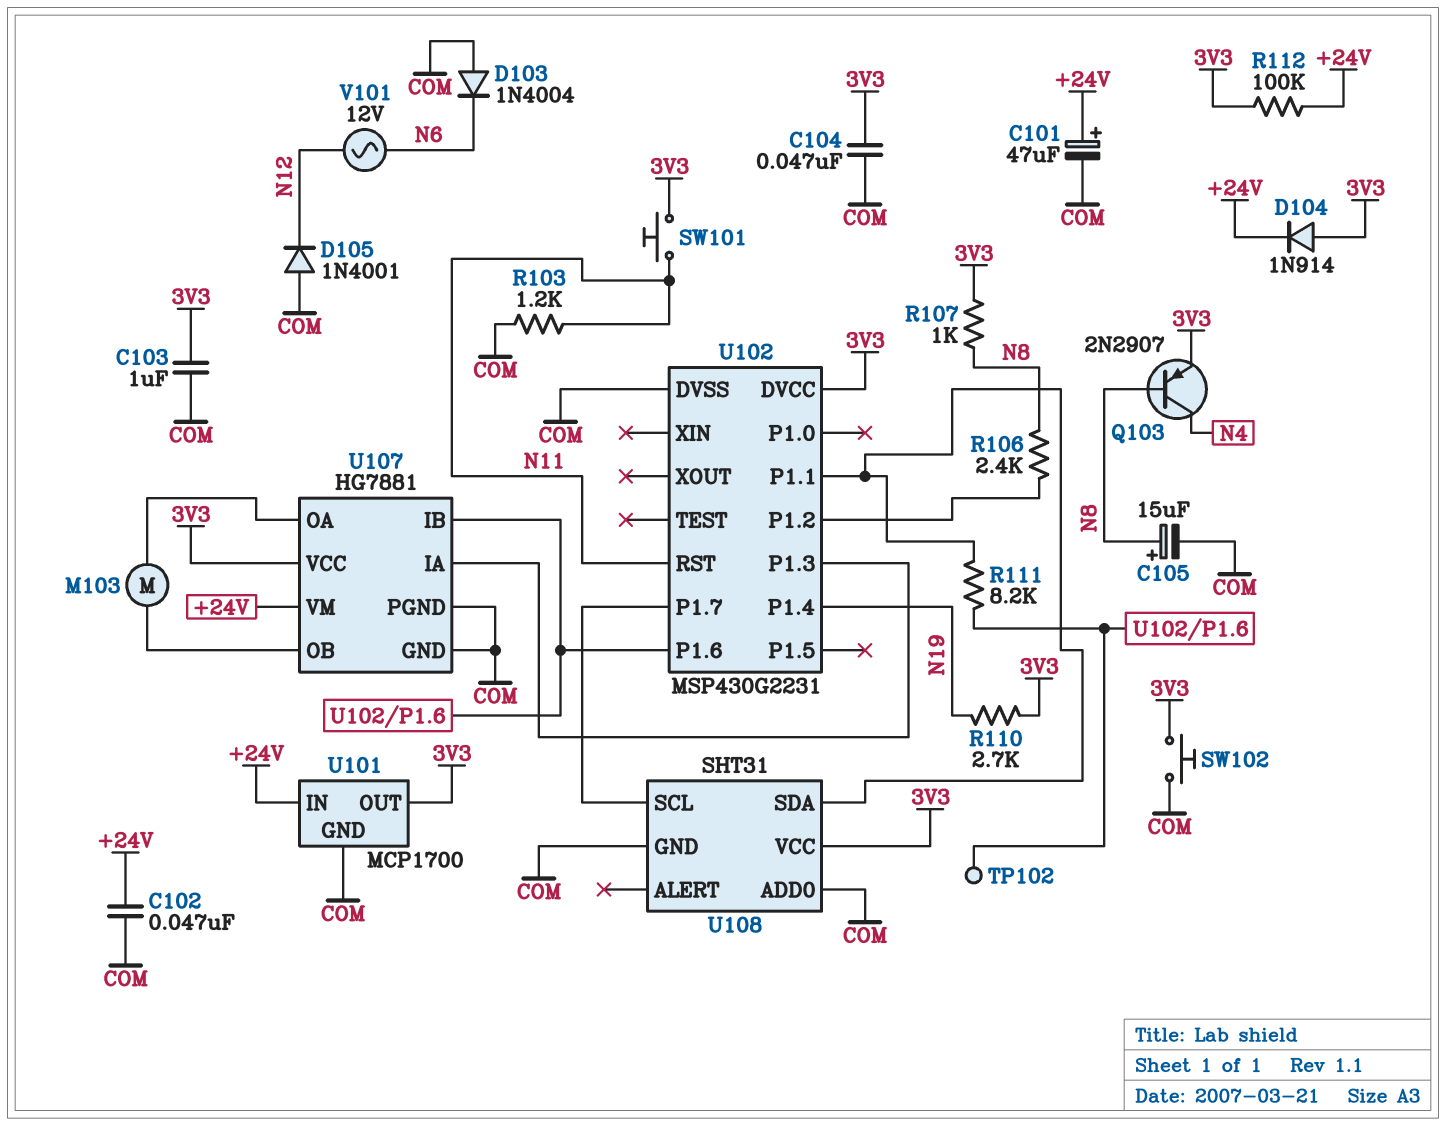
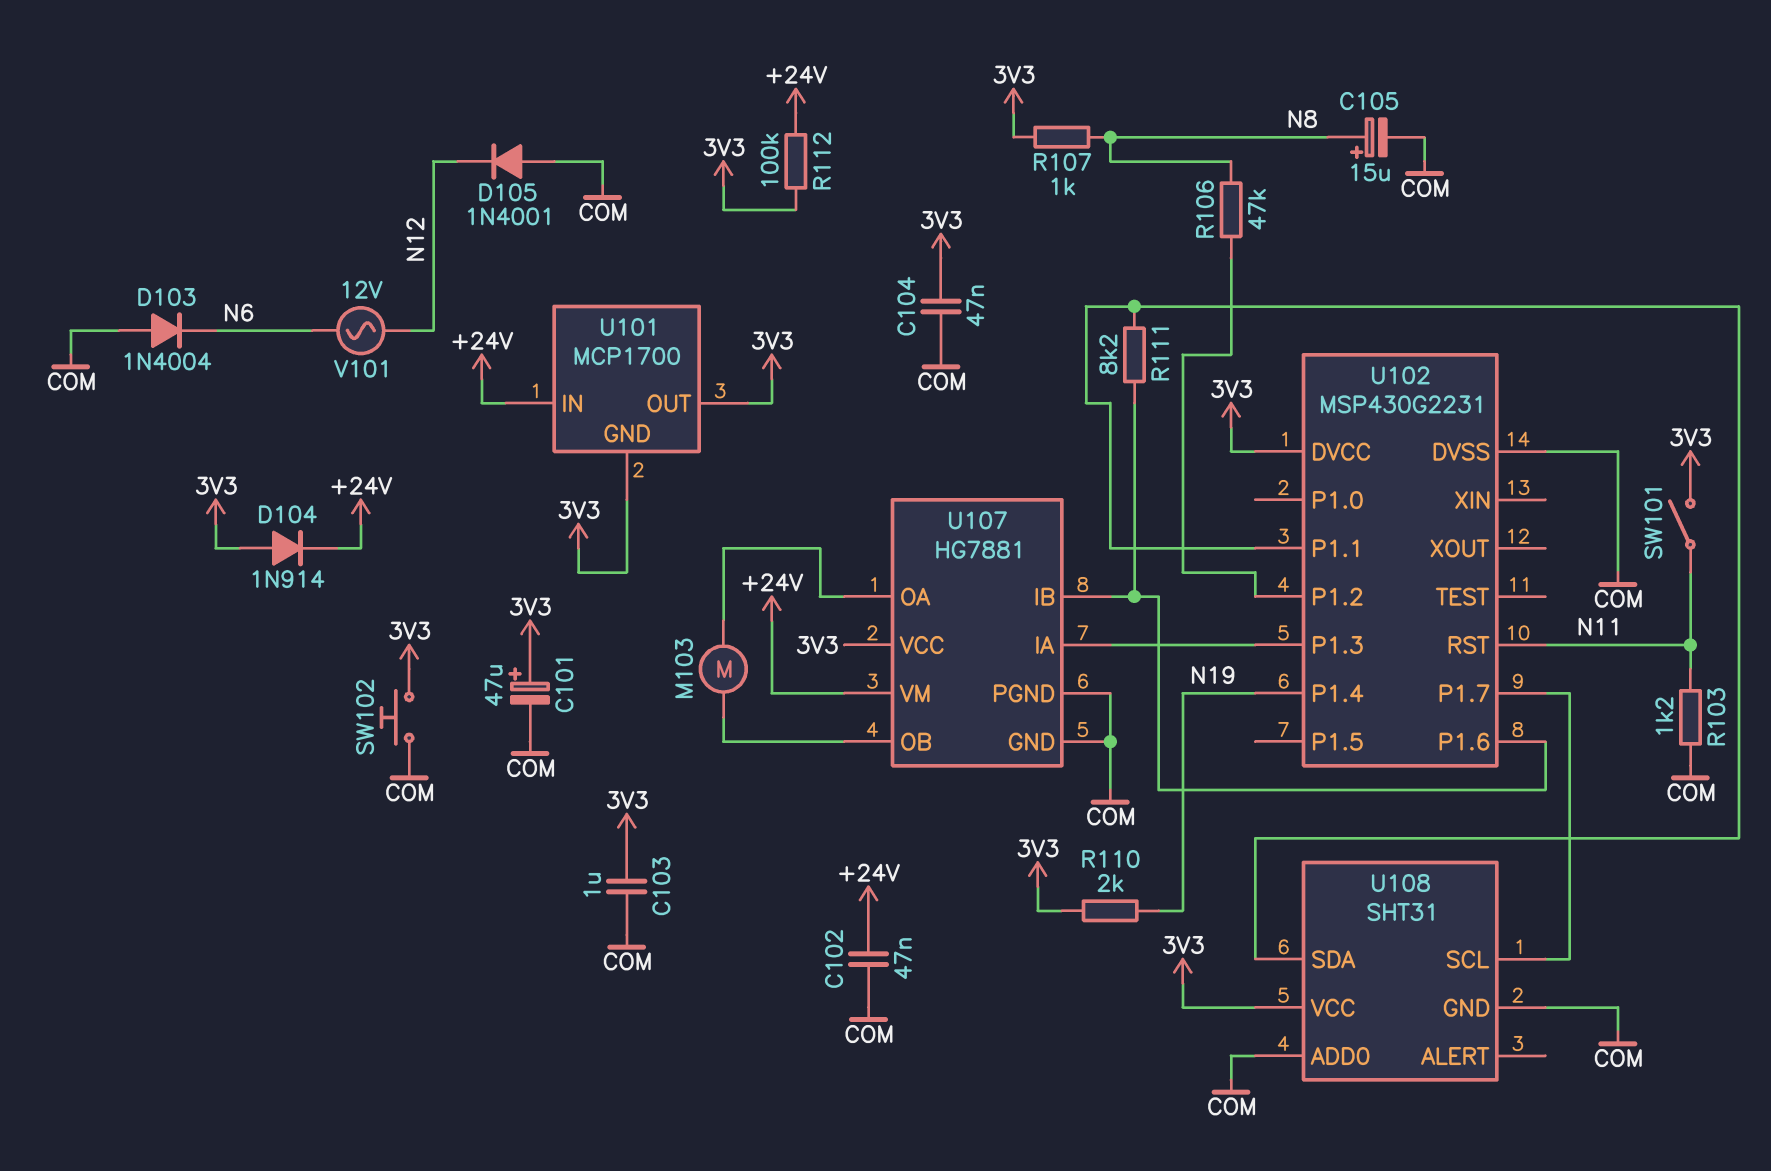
C101: 47uF (plus +24V, minus COM) -> 47uF (plus 3V3, minus COM)
Q103: PNP 2N2907 (B N8, C N4, E 3V3) -> none
R106: 2.4k (N8, U102/P1.2) -> 47k (N8, U102/P1.2)
R110: 2.7k (3V3, N19) -> 2k (3V3, N19)
SW101: button (3V3, N11) -> switch (3V3, N11)
TP102: test point (U102/P1.6) -> none
U101 pin GND: COM -> 3V3

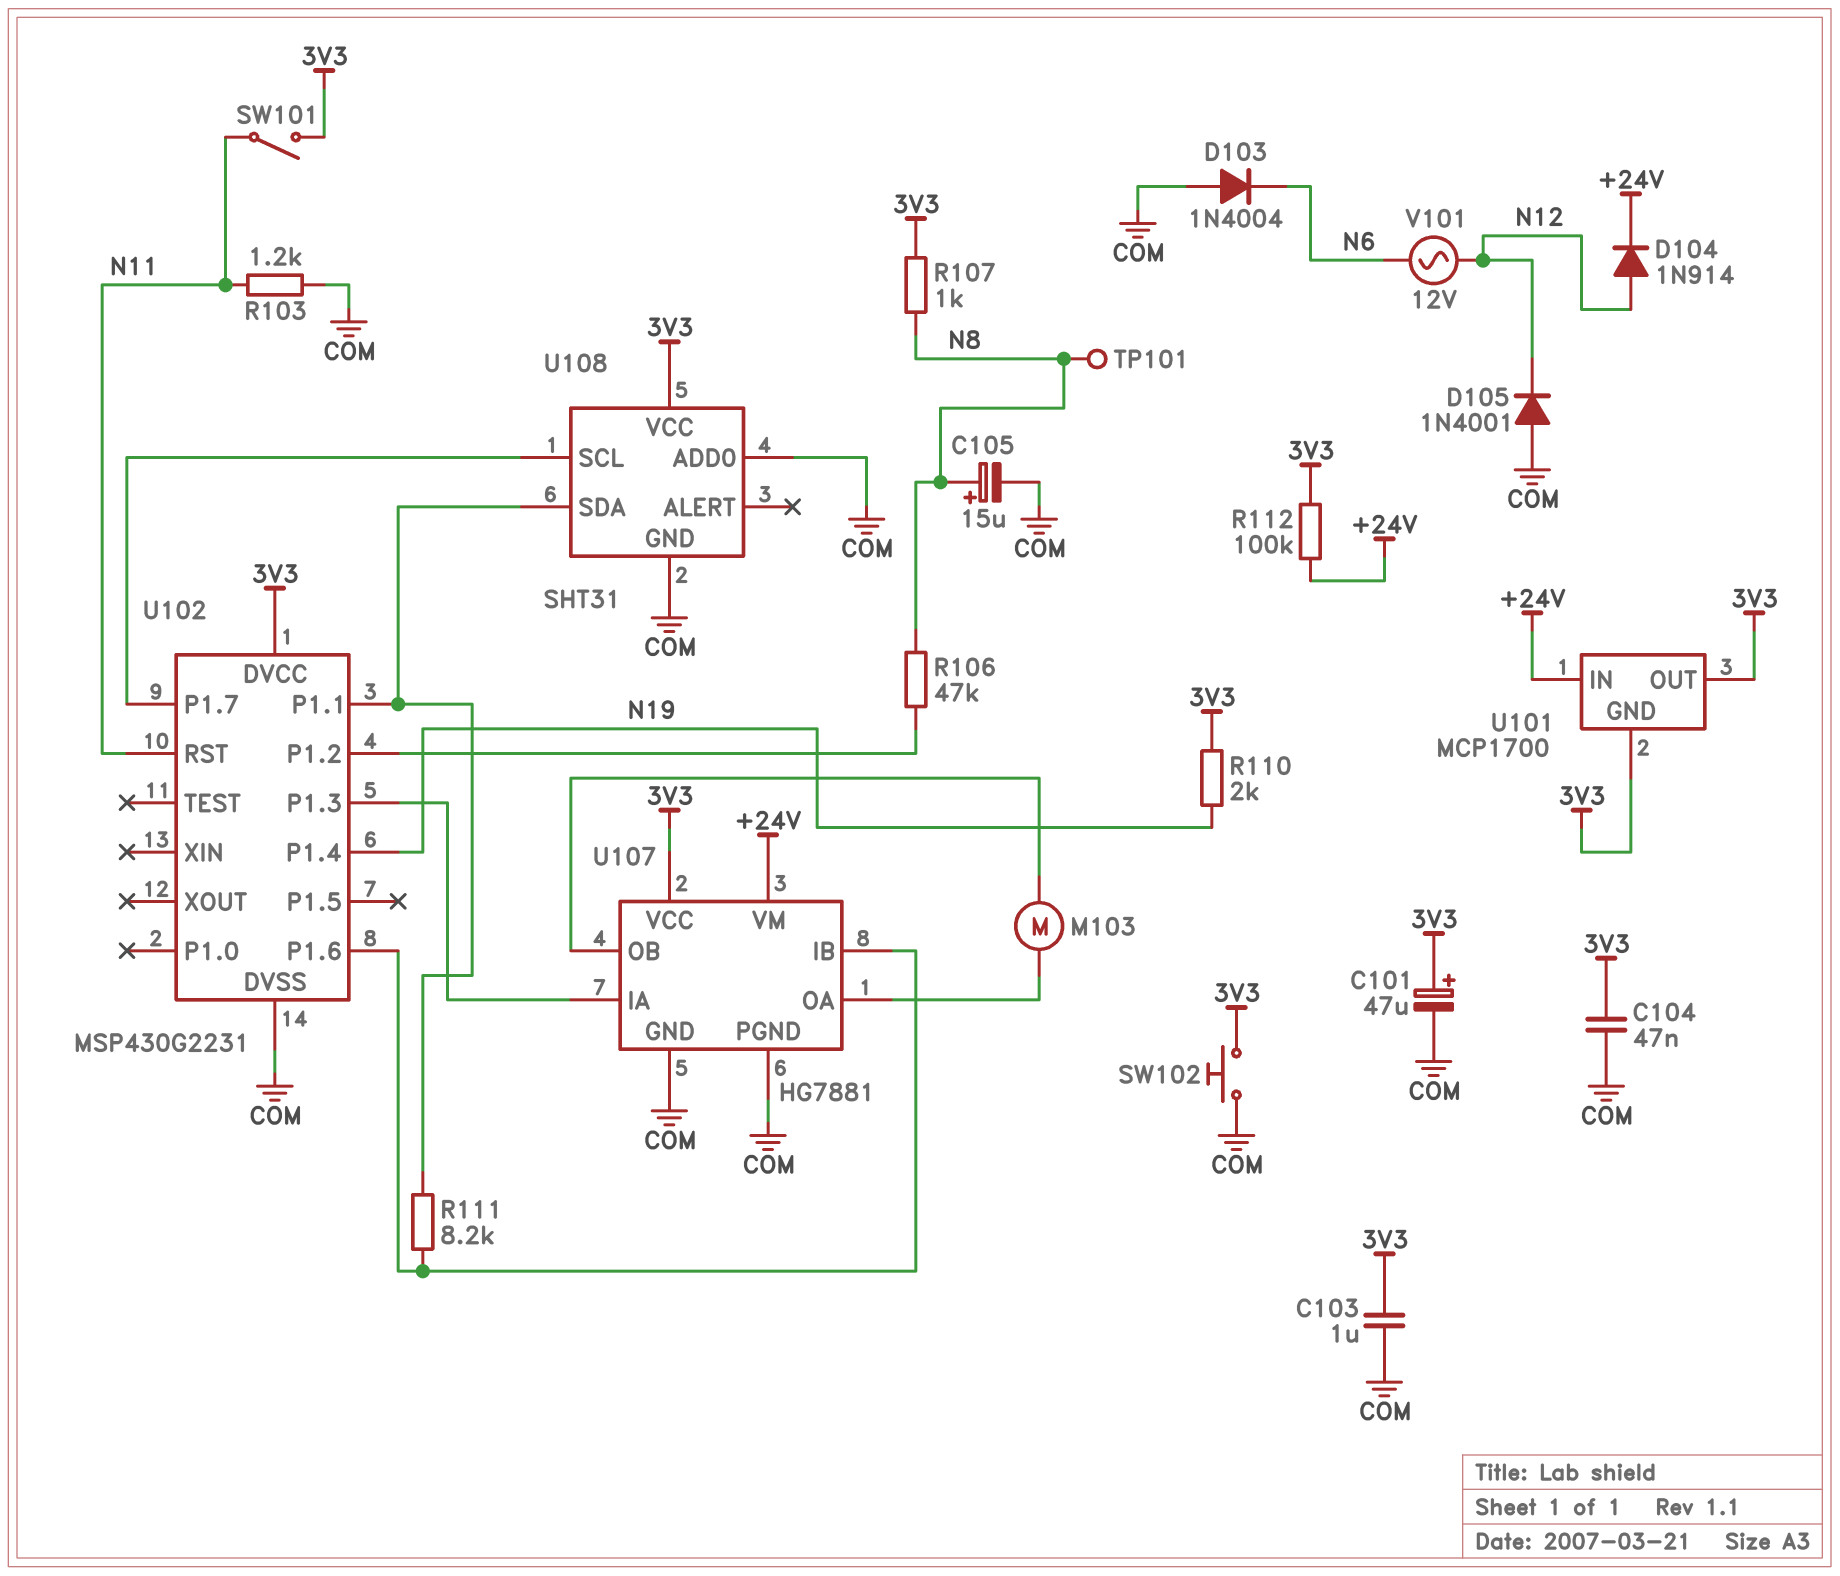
C102: 47nF (+24V, COM) -> none
D104: diode 1N914 (A 3V3, K +24V) -> diode 1N914 (A N12, K +24V)
TP101: none -> test point (N8)

